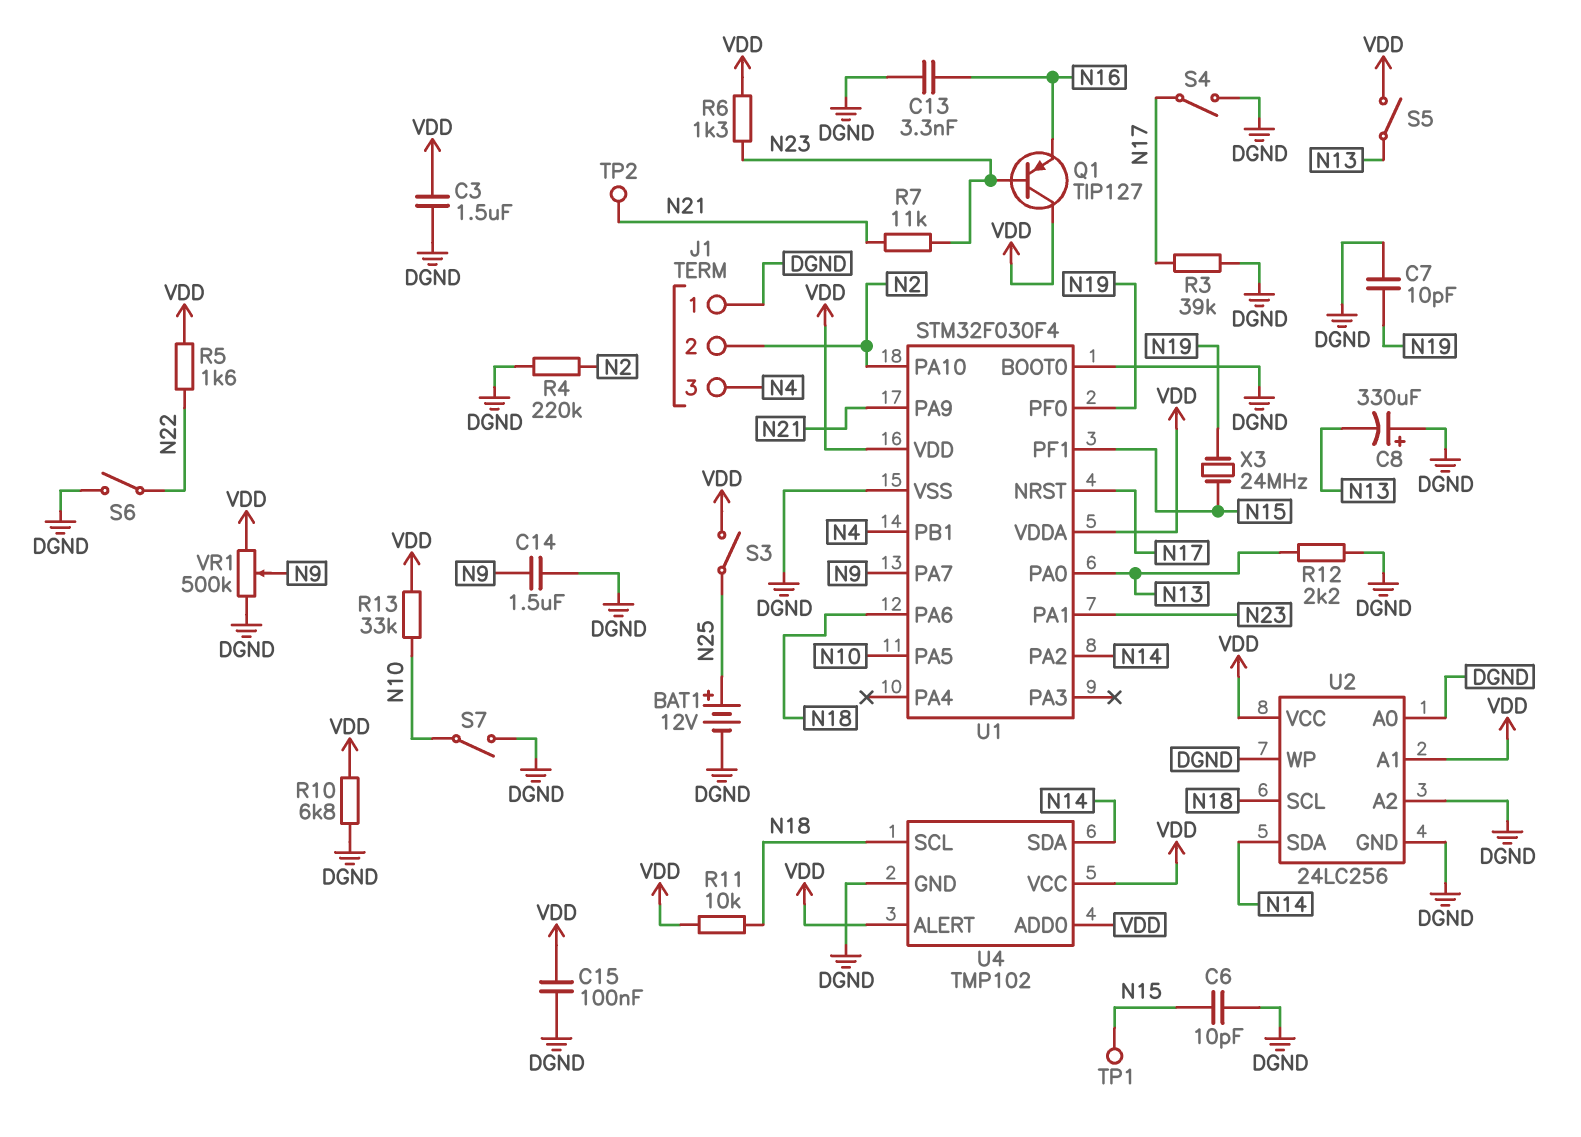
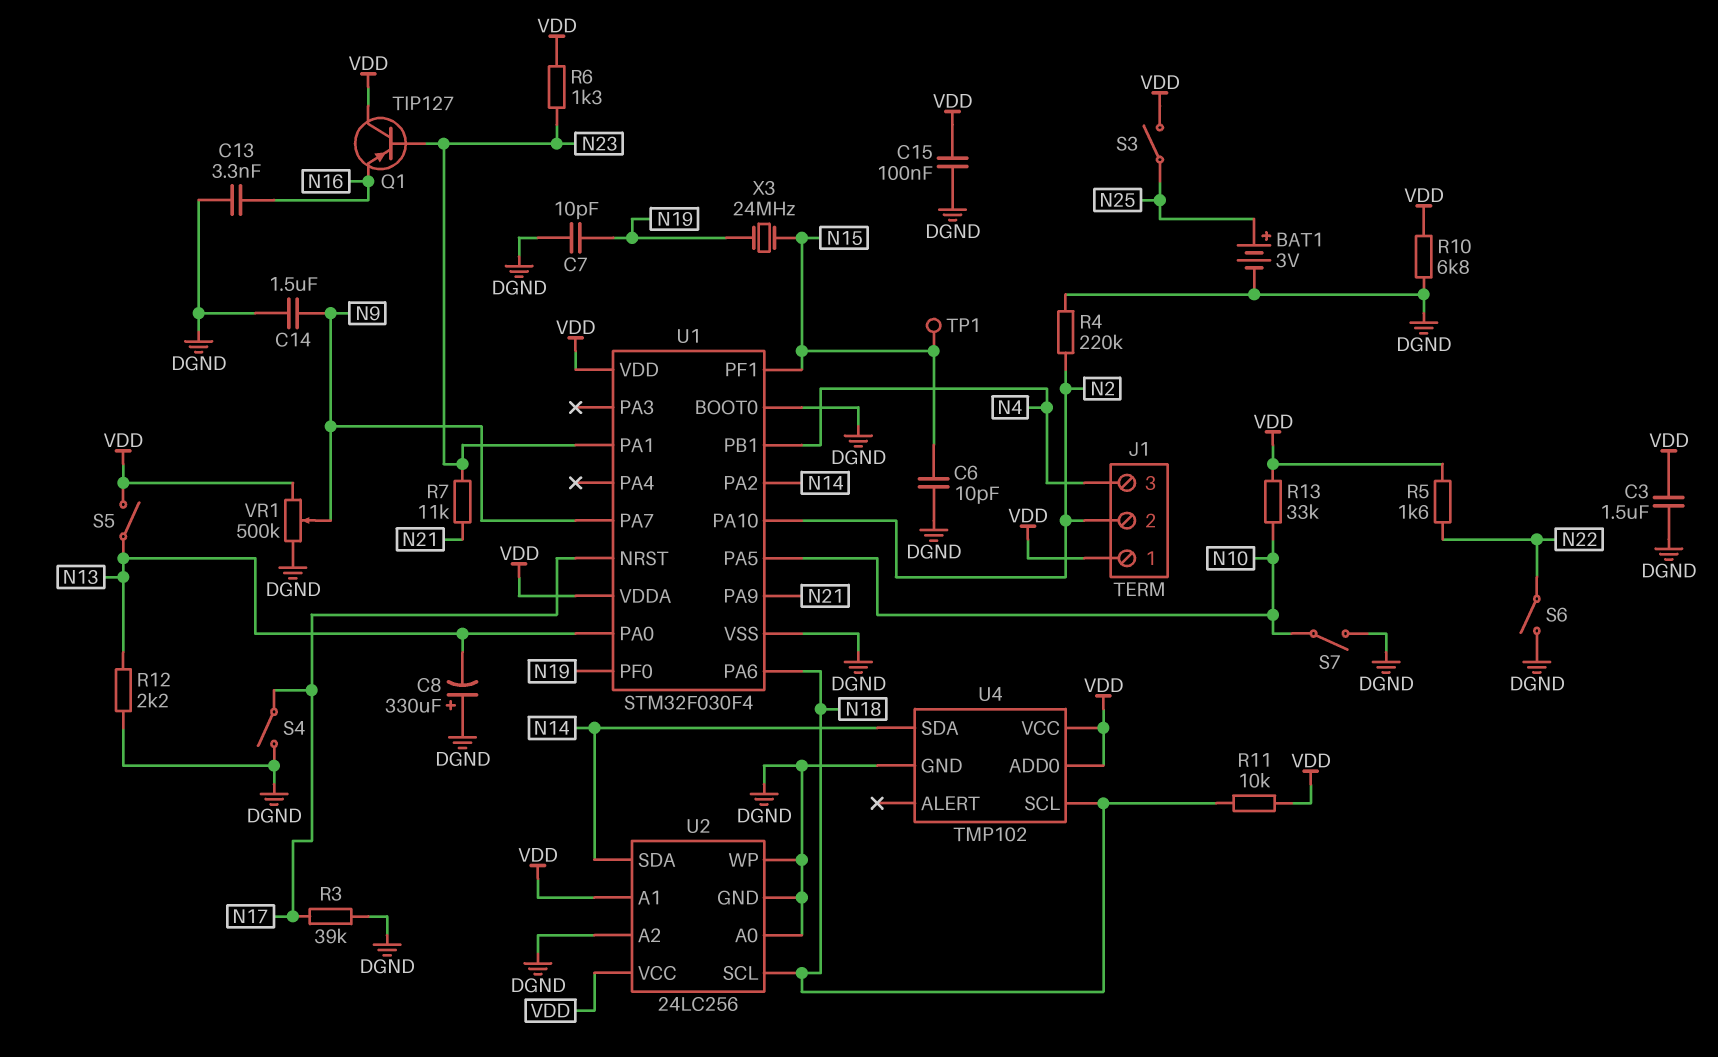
BAT1: 12V (plus N25, minus DGND) -> 3V (plus N25, minus DGND)
J1 pin 1: DGND -> VDD
TP2: test point (N21) -> none
U4 pin ALERT: VDD -> none

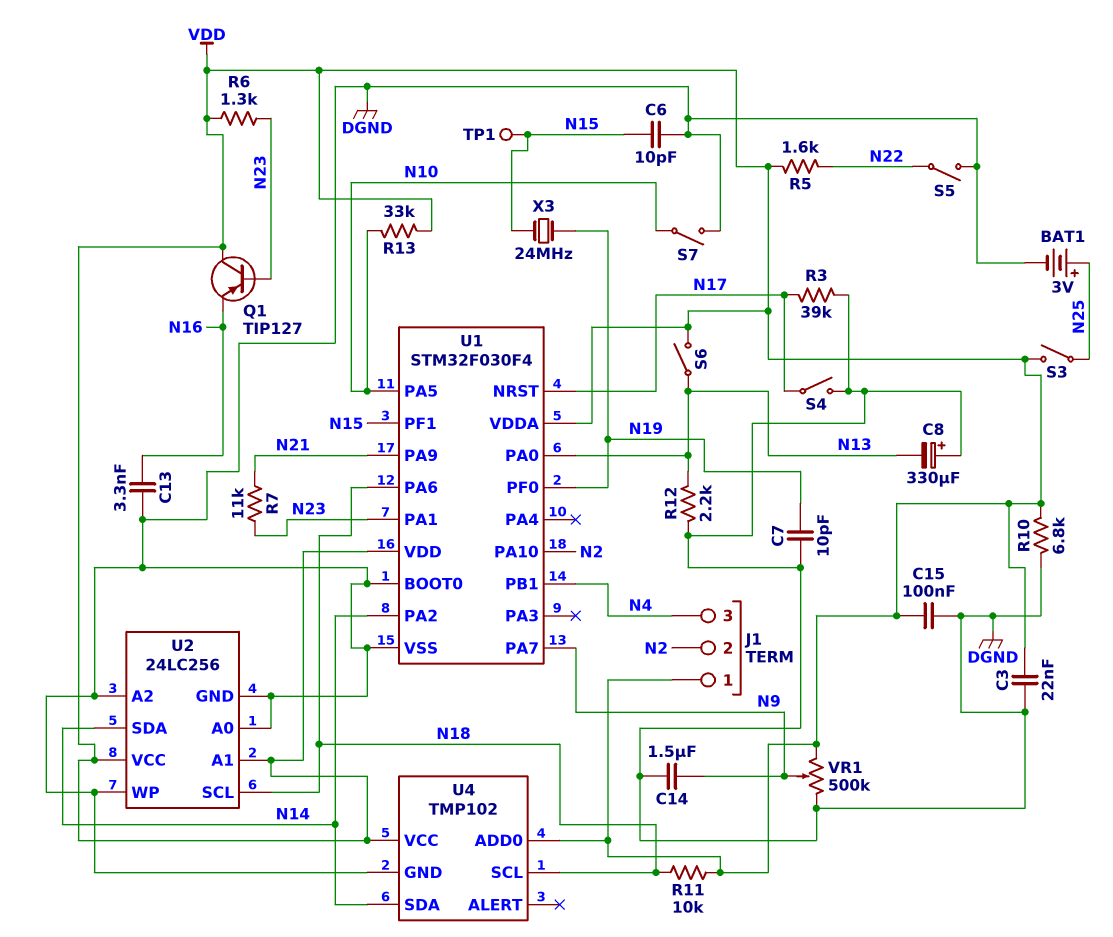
C3: 1.5uF (DGND, VDD) -> 22nF (DGND, VDD)
R4: 220k (DGND, N2) -> none
S5: switch (N13, VDD) -> switch (DGND, N22)
S6: switch (DGND, N22) -> switch (N13, VDD)

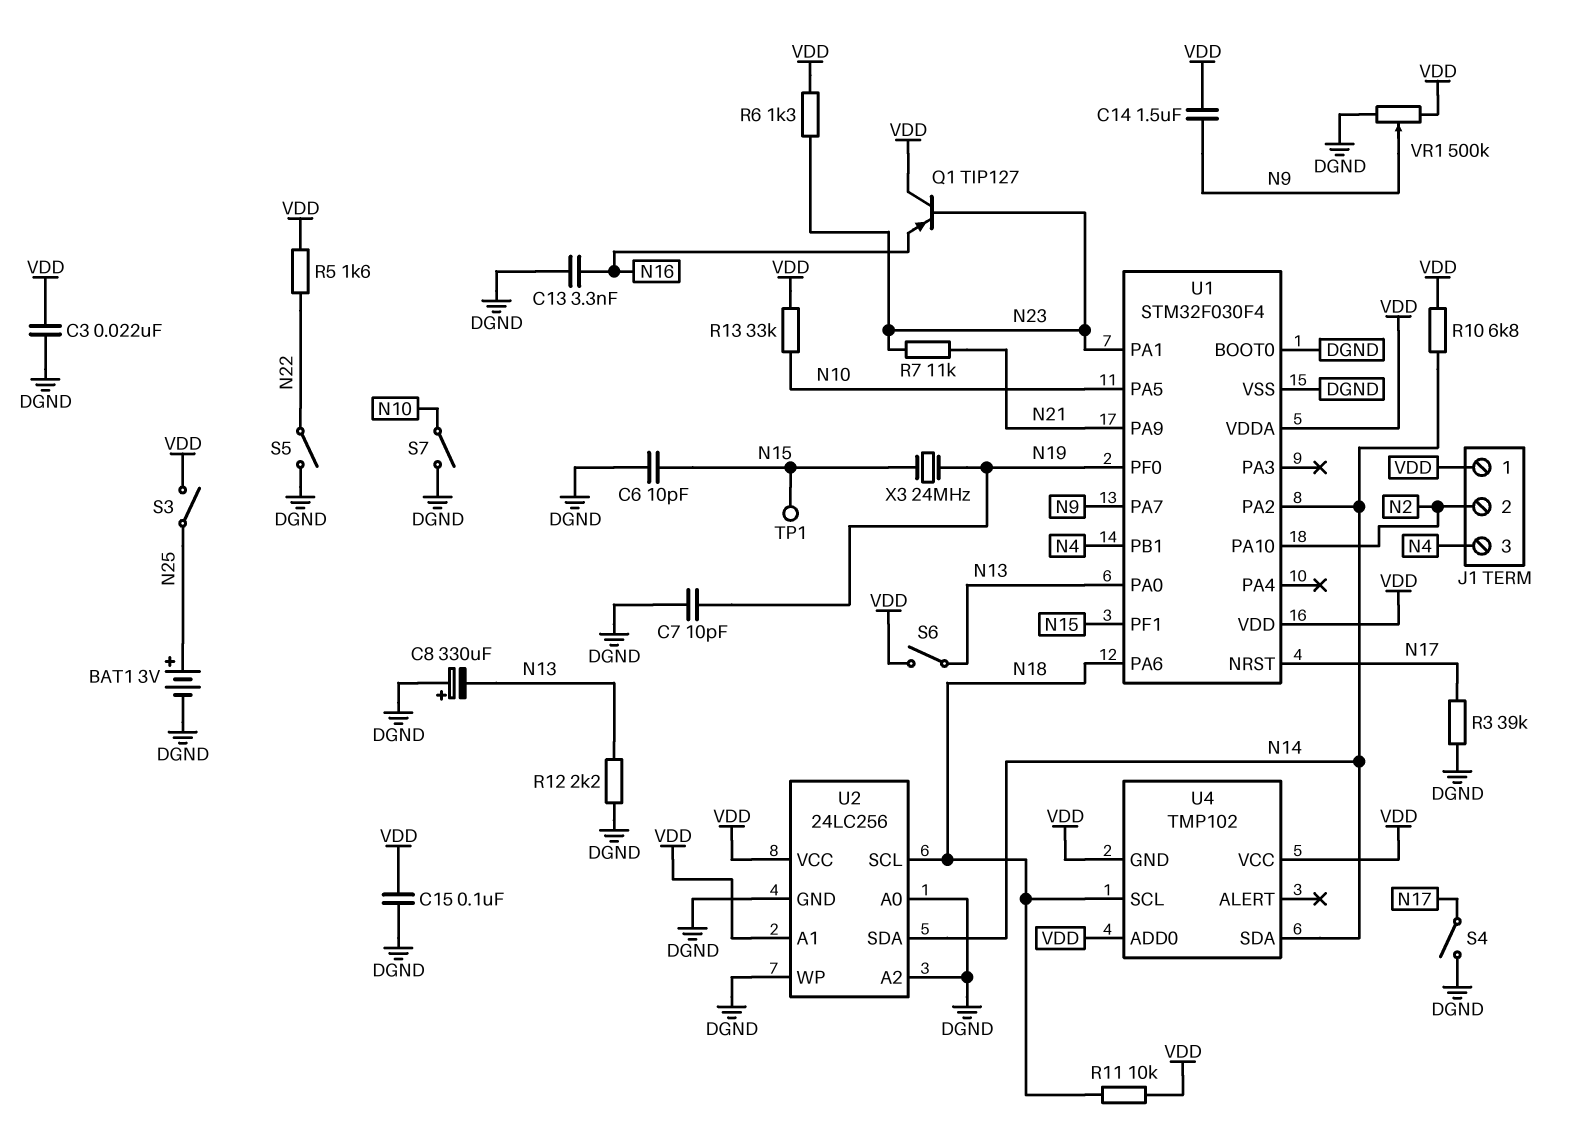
C14: 1.5uF (DGND, N9) -> 1.5uF (N9, VDD)
R10: 6.8k (DGND, VDD) -> 6.8k (N14, VDD)
U4 pin GND: DGND -> VDD

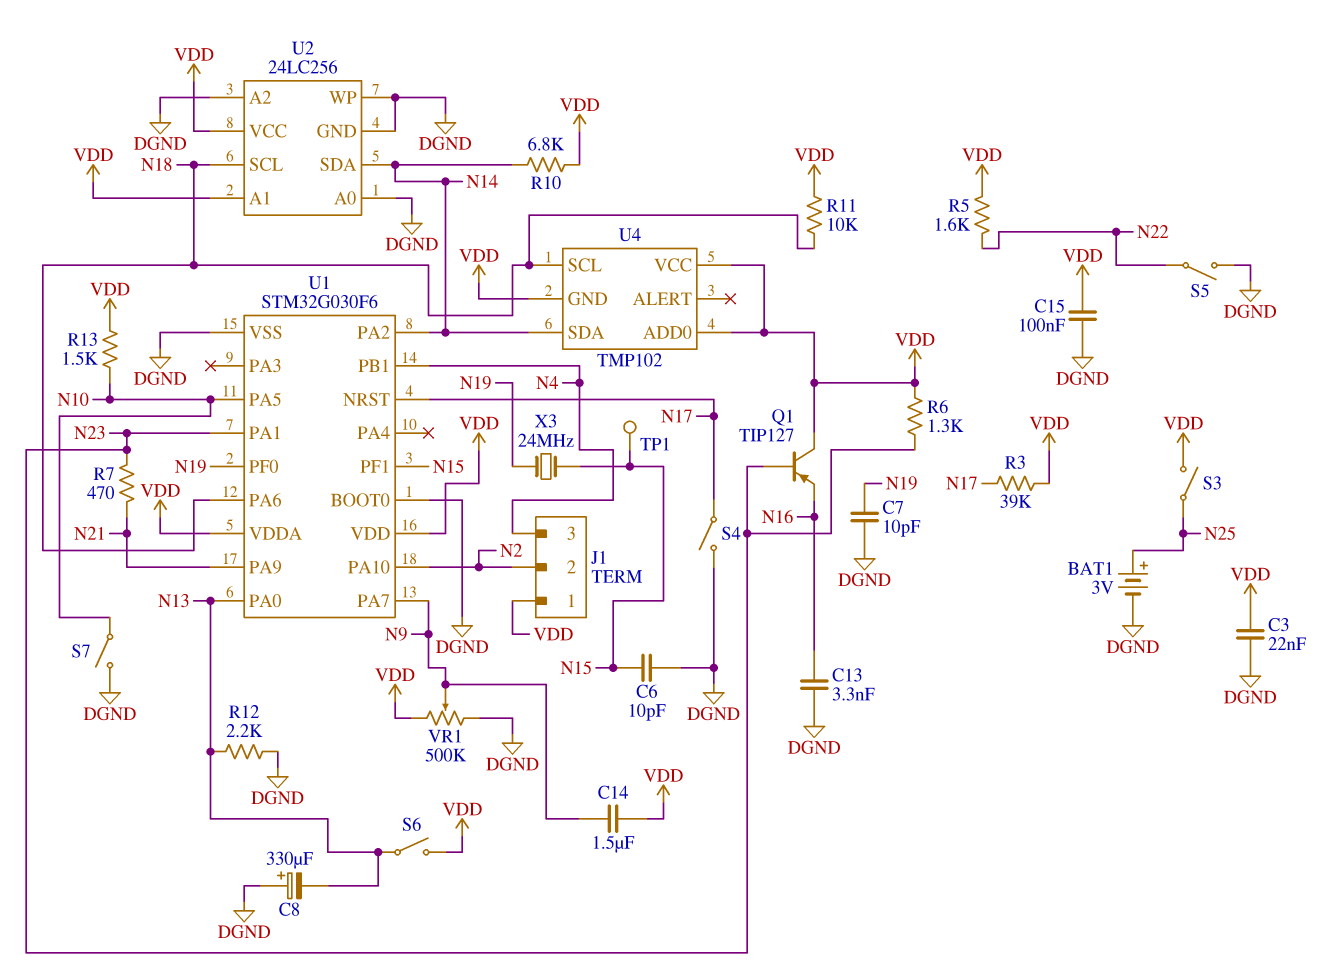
R3: 39k (DGND, N17) -> 39k (N17, VDD)
R7: 11k (N21, N23) -> 470 (N21, N23)
R13: 33k (N10, VDD) -> 1.5k (N10, VDD)
U1: STM32F030F4 -> STM32G030F6

